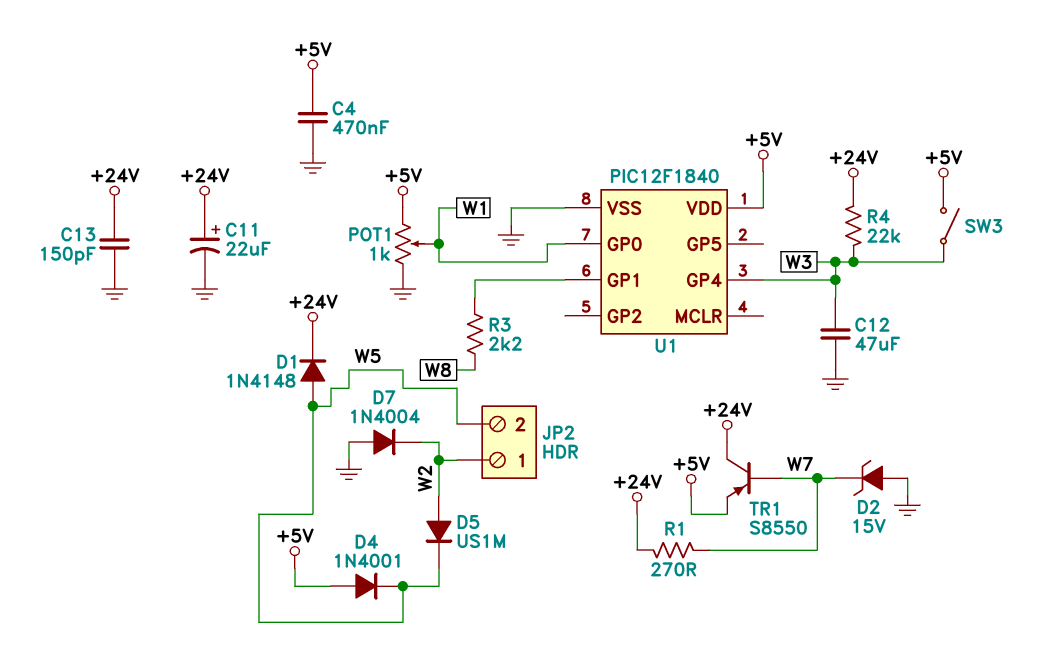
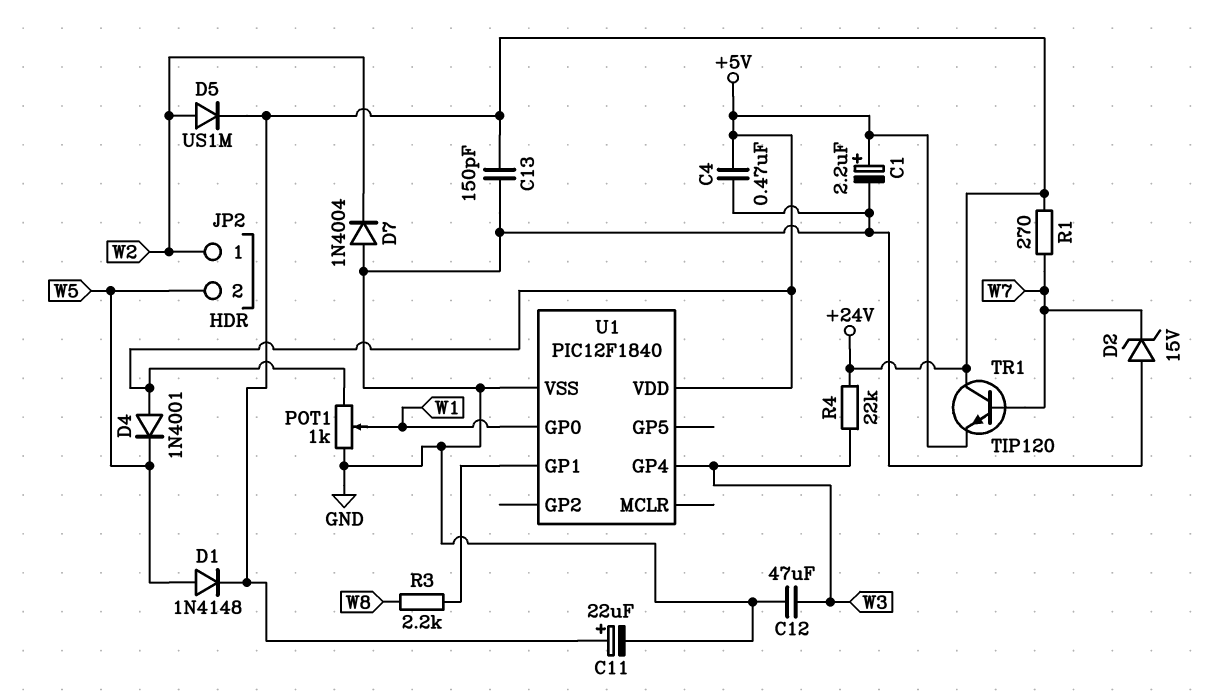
C1: none -> 2.2uF (plus +5V, minus GND)
D5: diode US1M (A W2, K W5) -> diode US1M (A W2, K +24V)
SW3: switch (+5V, W3) -> none
TR1: PNP S8550 (B W7, C +24V, E +5V) -> NPN TIP120 (B W7, C +24V, E +5V)

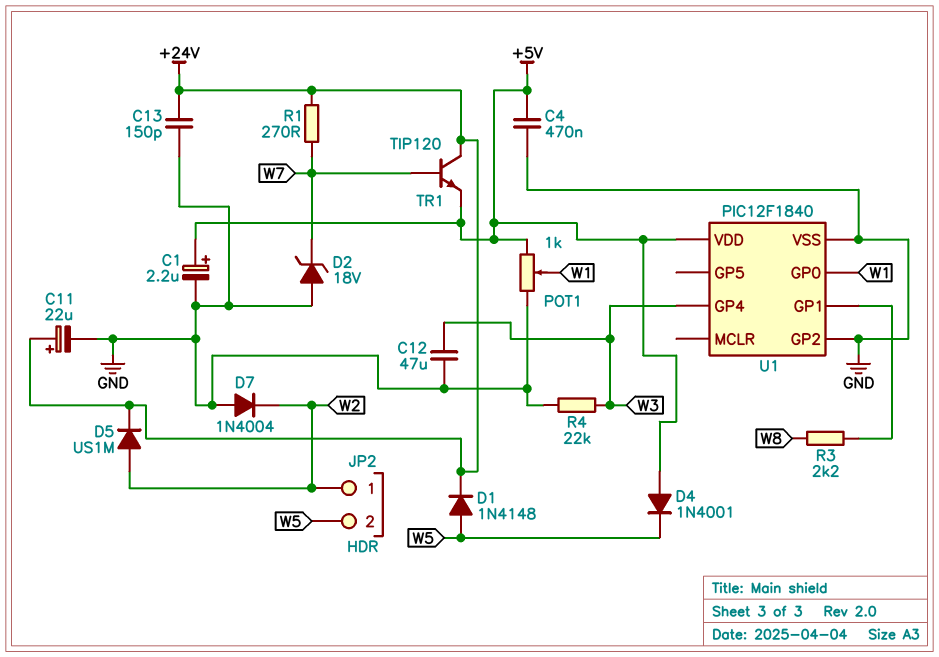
D2: zener 15V (A GND, K W7) -> zener 18V (A GND, K W7)
R4: 22k (+24V, W3) -> 22k (GND, W3)
U1 pin GP2: none -> GND

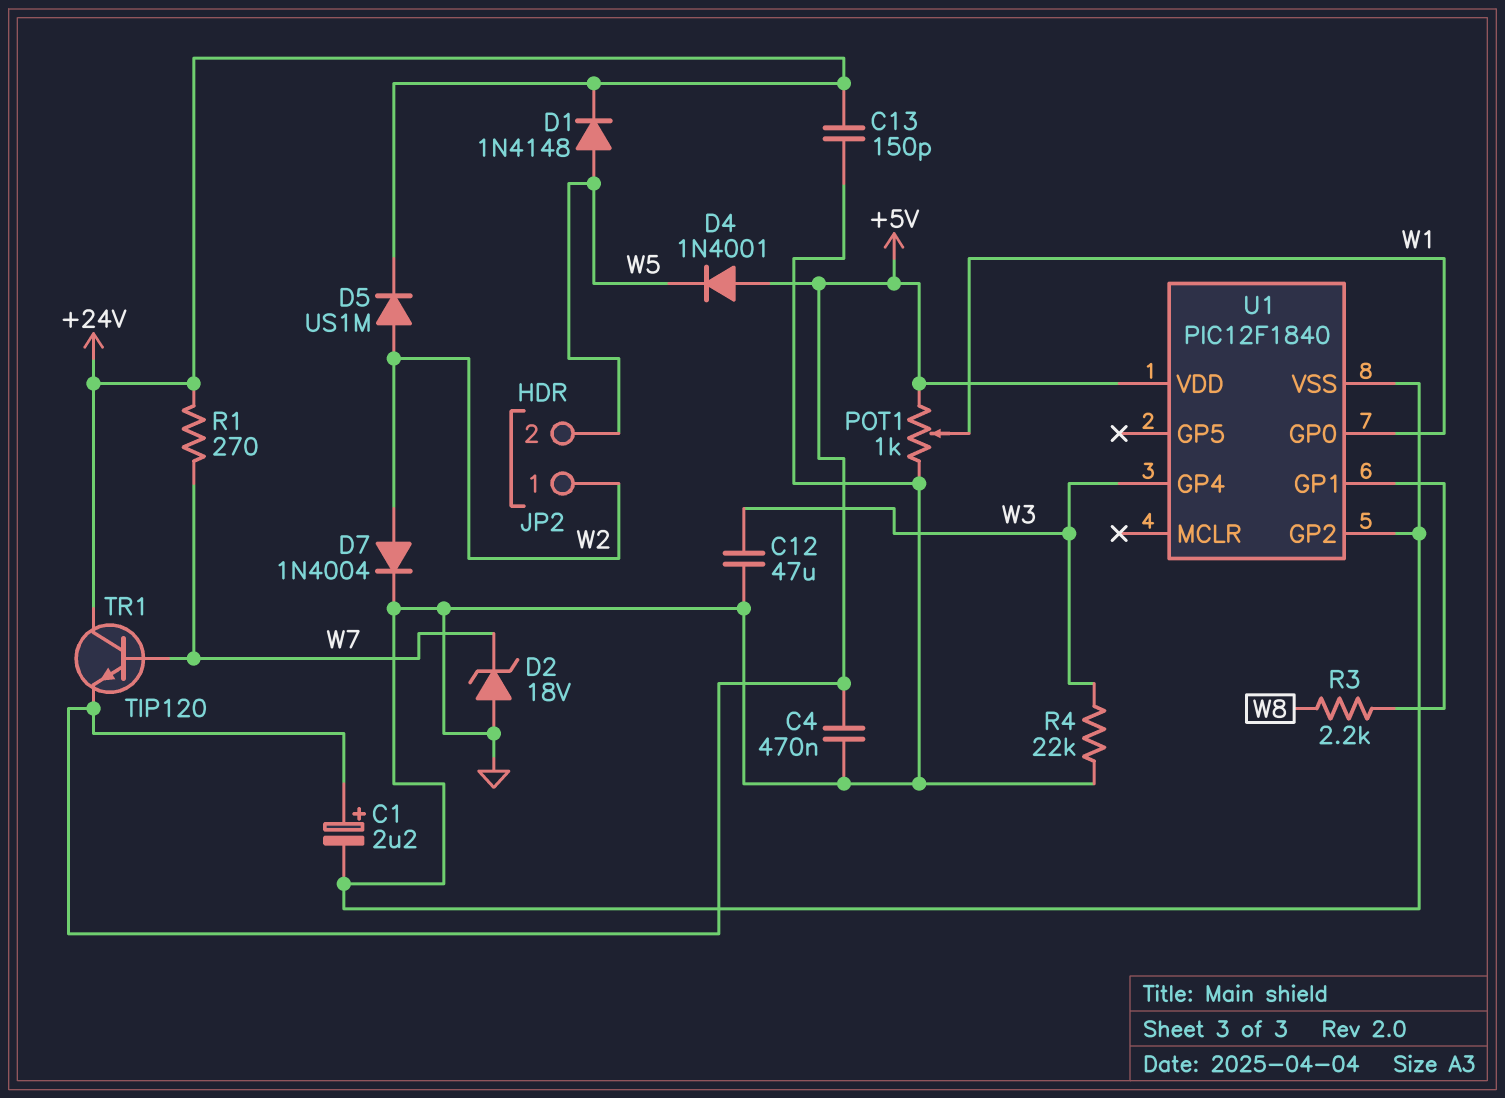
C11: 22uF (plus +24V, minus GND) -> none
D7: diode 1N4004 (A GND, K W2) -> diode 1N4004 (A W2, K GND)

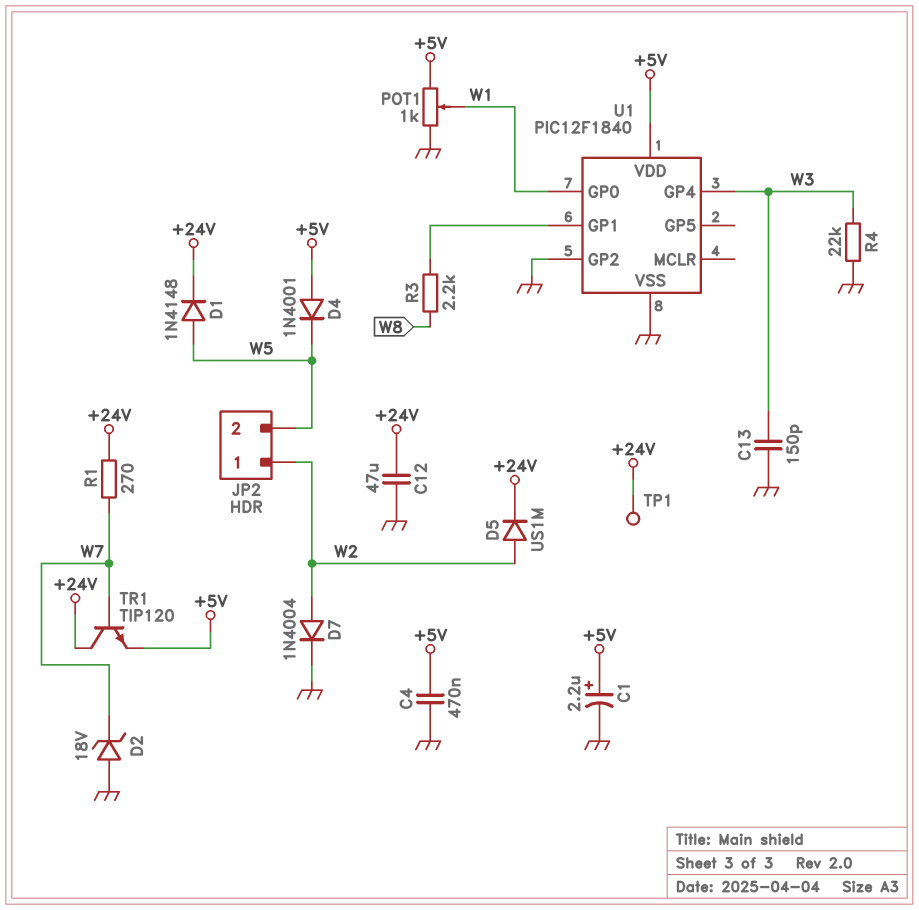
C12: 47uF (GND, W3) -> 47uF (+24V, GND)
C13: 150pF (+24V, GND) -> 150pF (GND, W3)
TP1: none -> test point (+24V)

